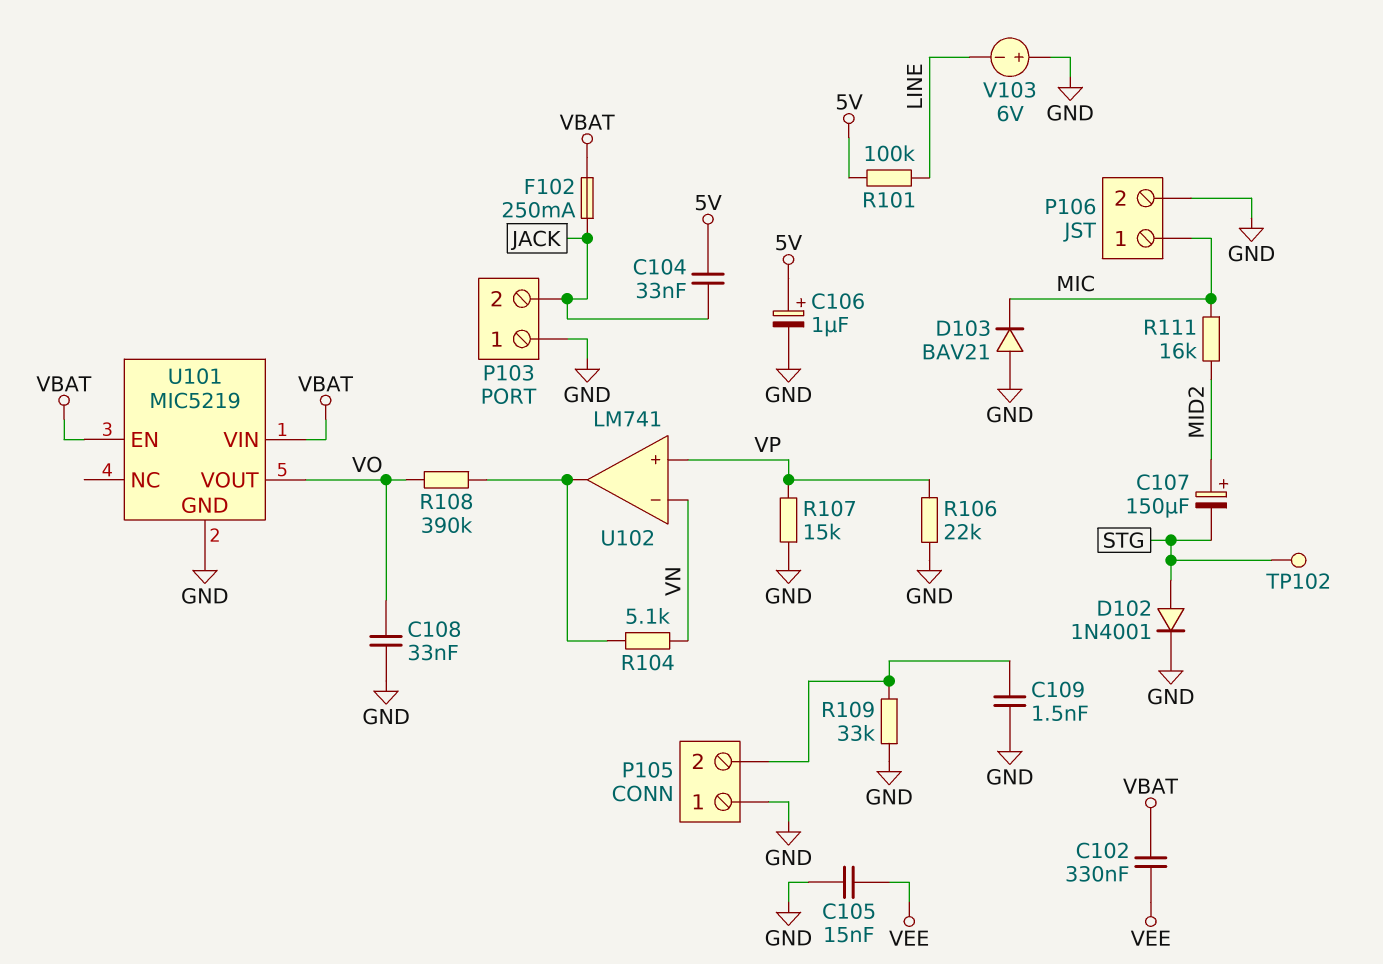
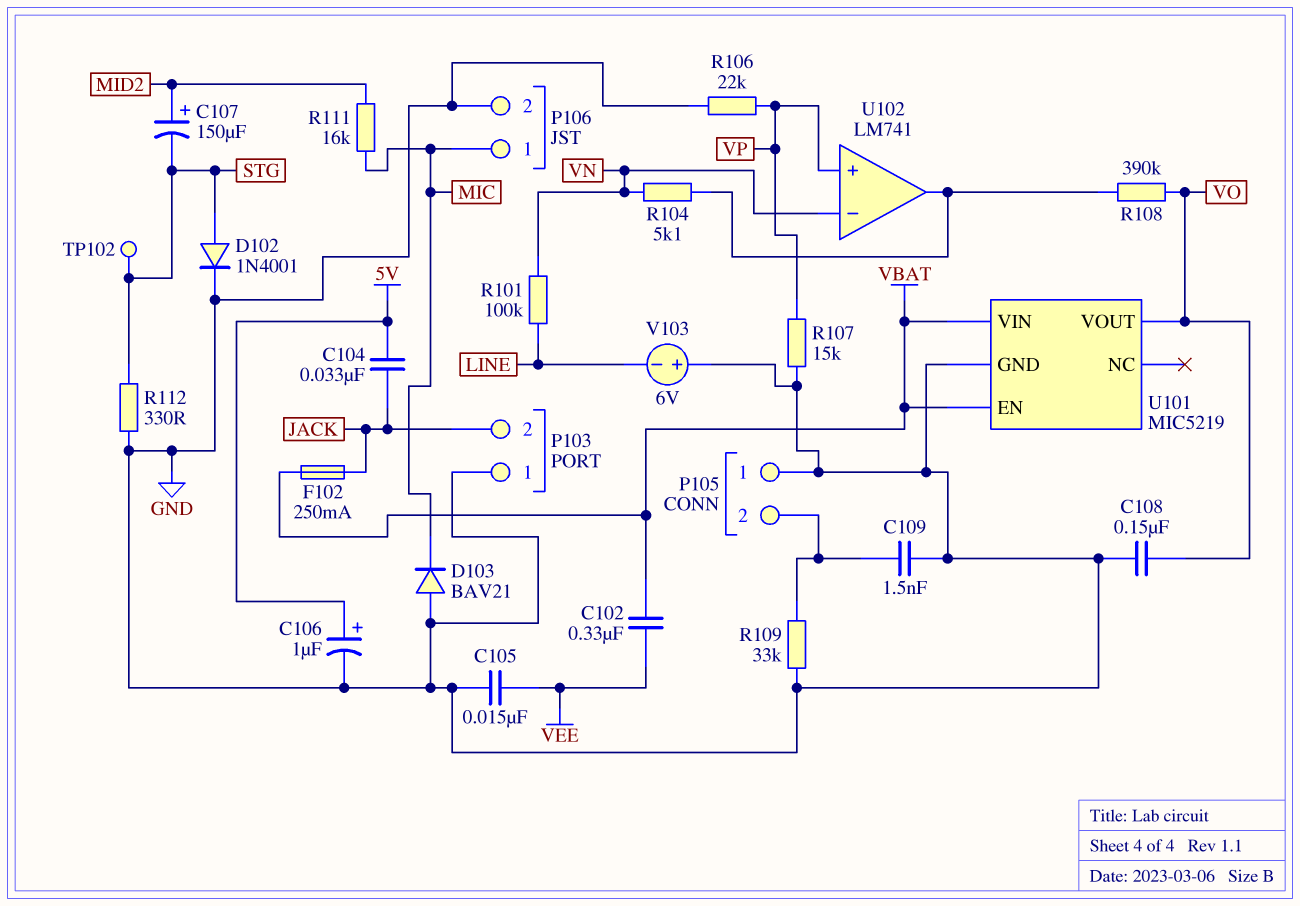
C108: 33nF (GND, VO) -> 150nF (GND, VO)
R101: 100k (5V, LINE) -> 100k (LINE, VN)
R112: none -> 330 (GND, STG)

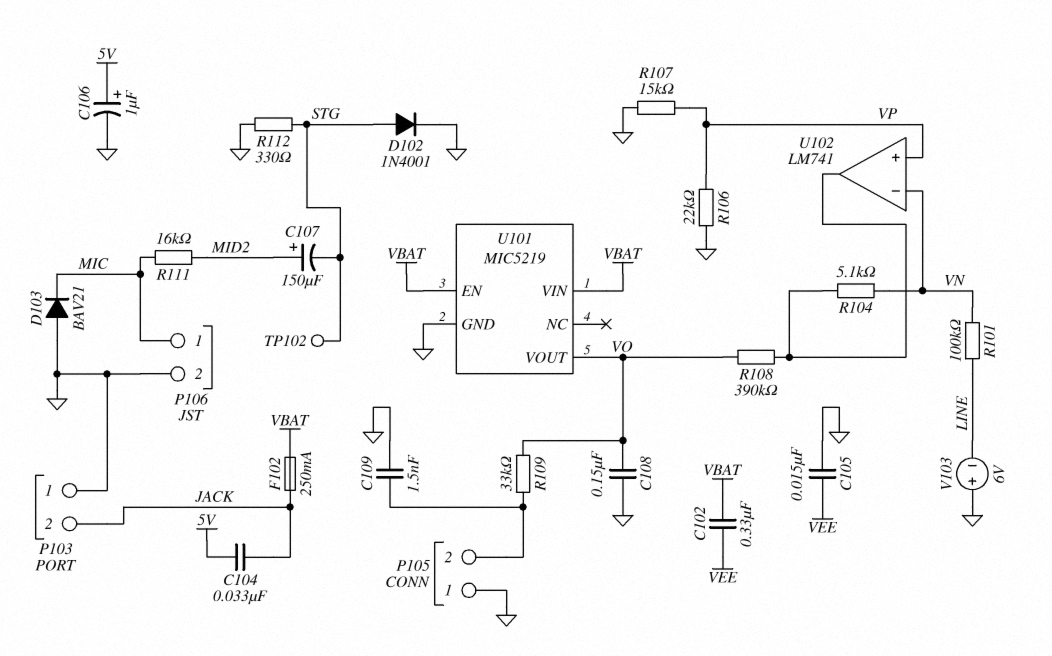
R109: 33k (GND, P105/2) -> 33k (P105/2, VO)

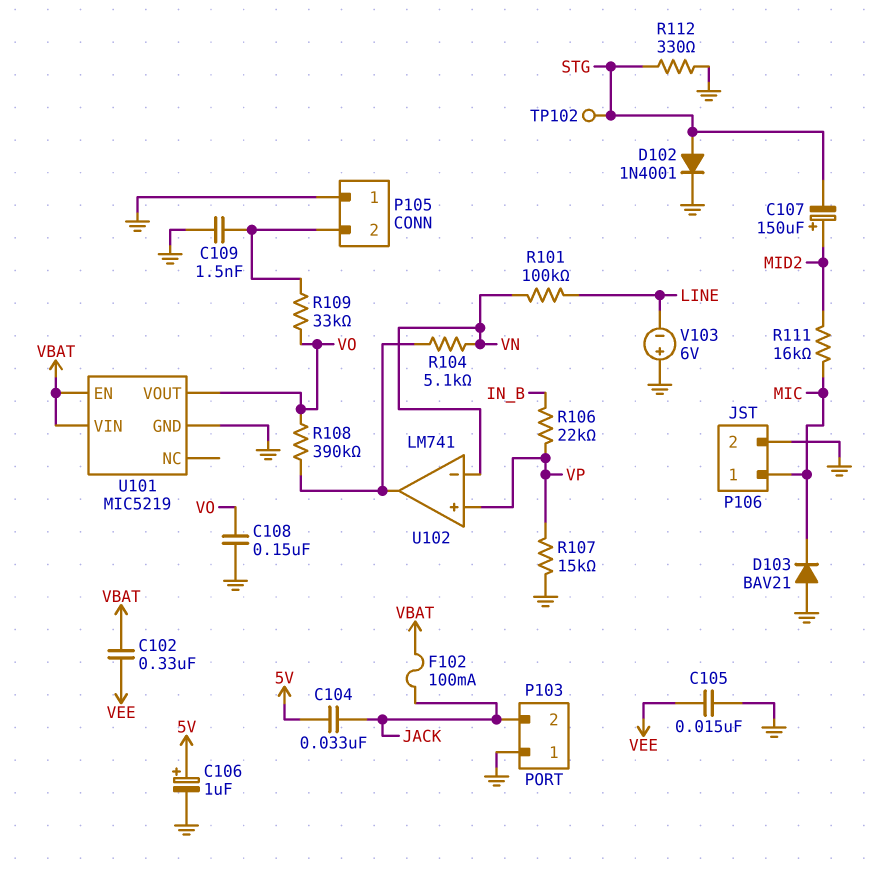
F102: 250mA (JACK, VBAT) -> 100mA (JACK, VBAT)
R106: 22k (GND, VP) -> 22k (IN_B, VP)

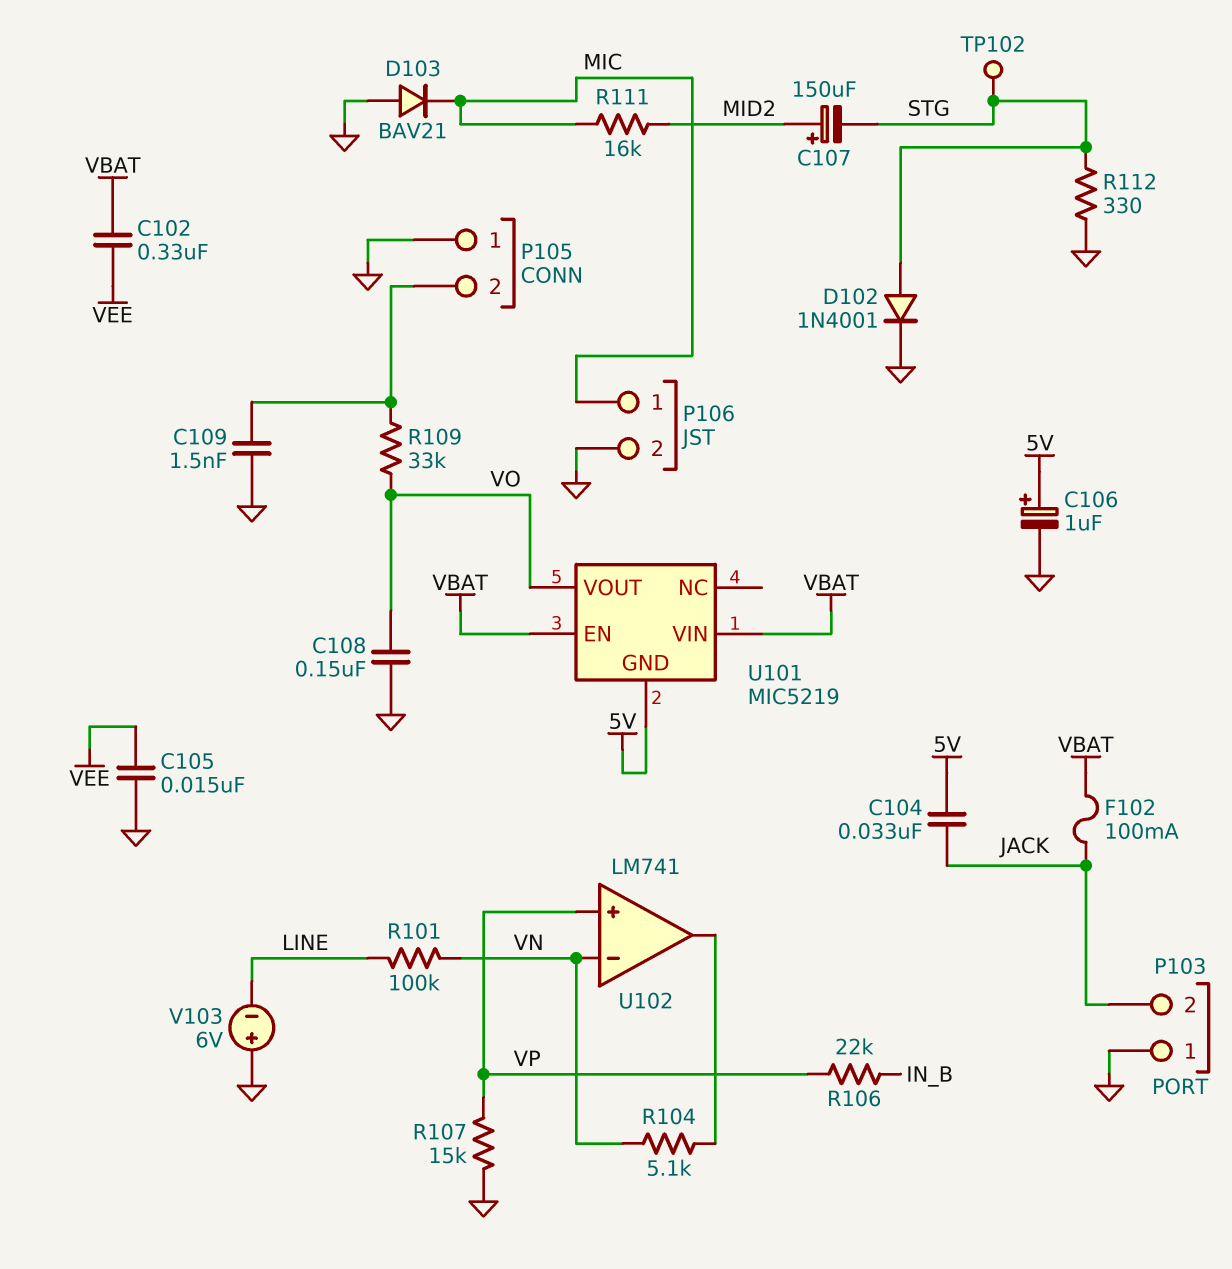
R108: 390k (U102/out, VO) -> none
U101 pin GND: GND -> 5V

